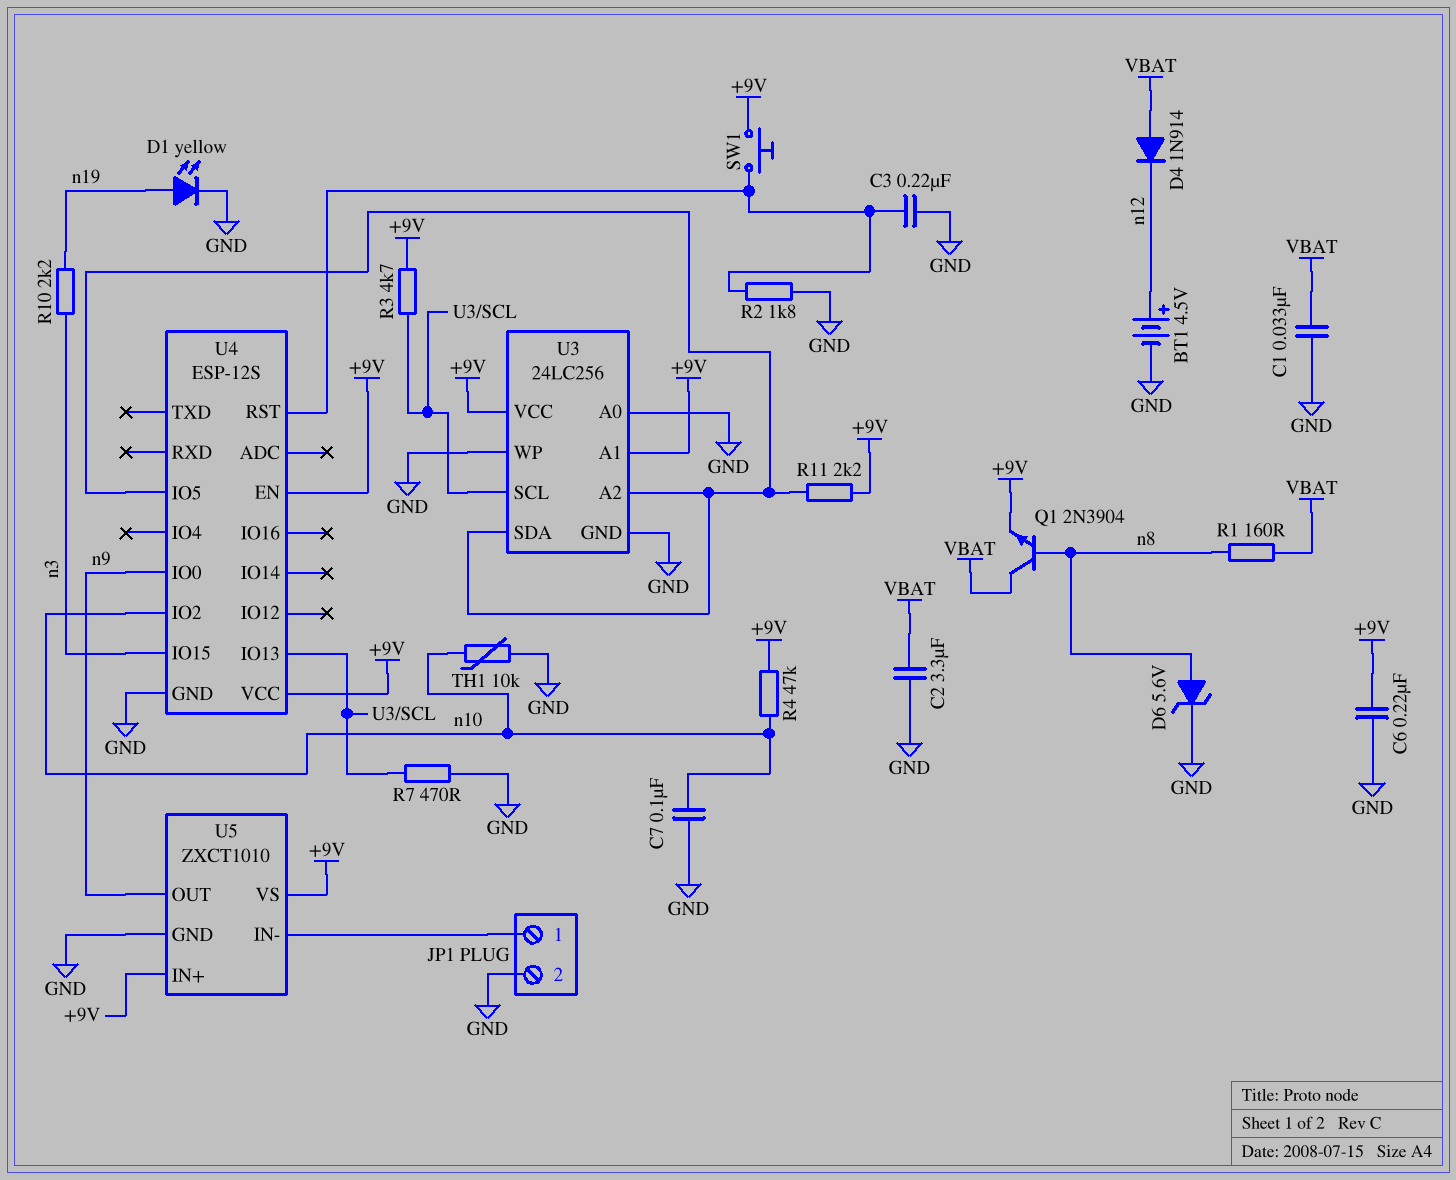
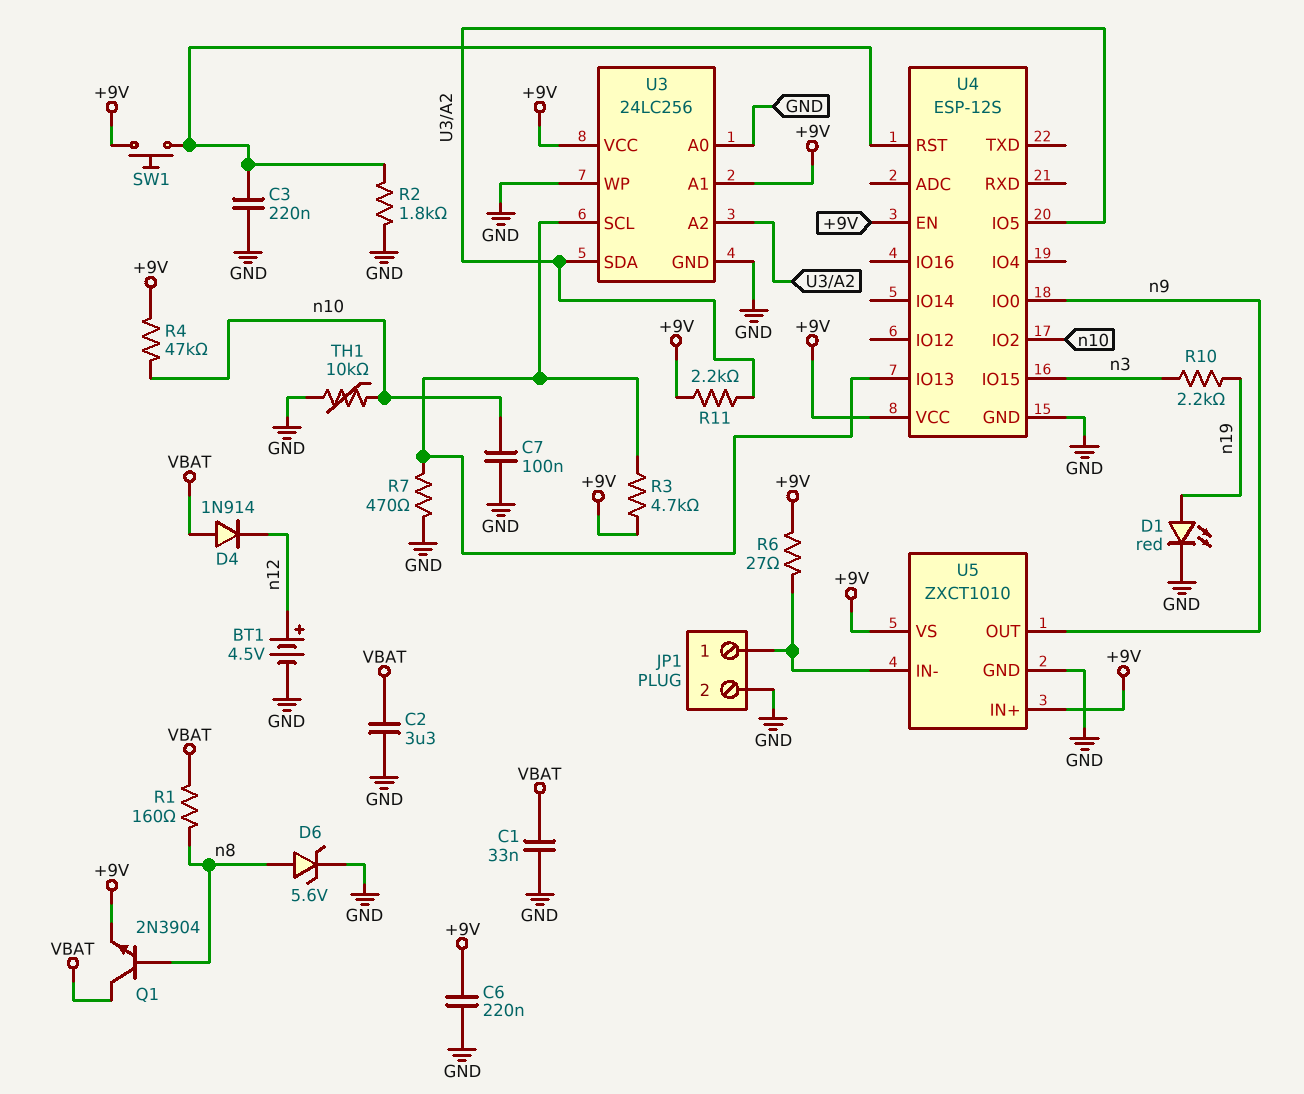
D1: LED yellow (A n19, K GND) -> LED red (A n19, K GND)
R6: none -> 27 (+9V, JP1/1)

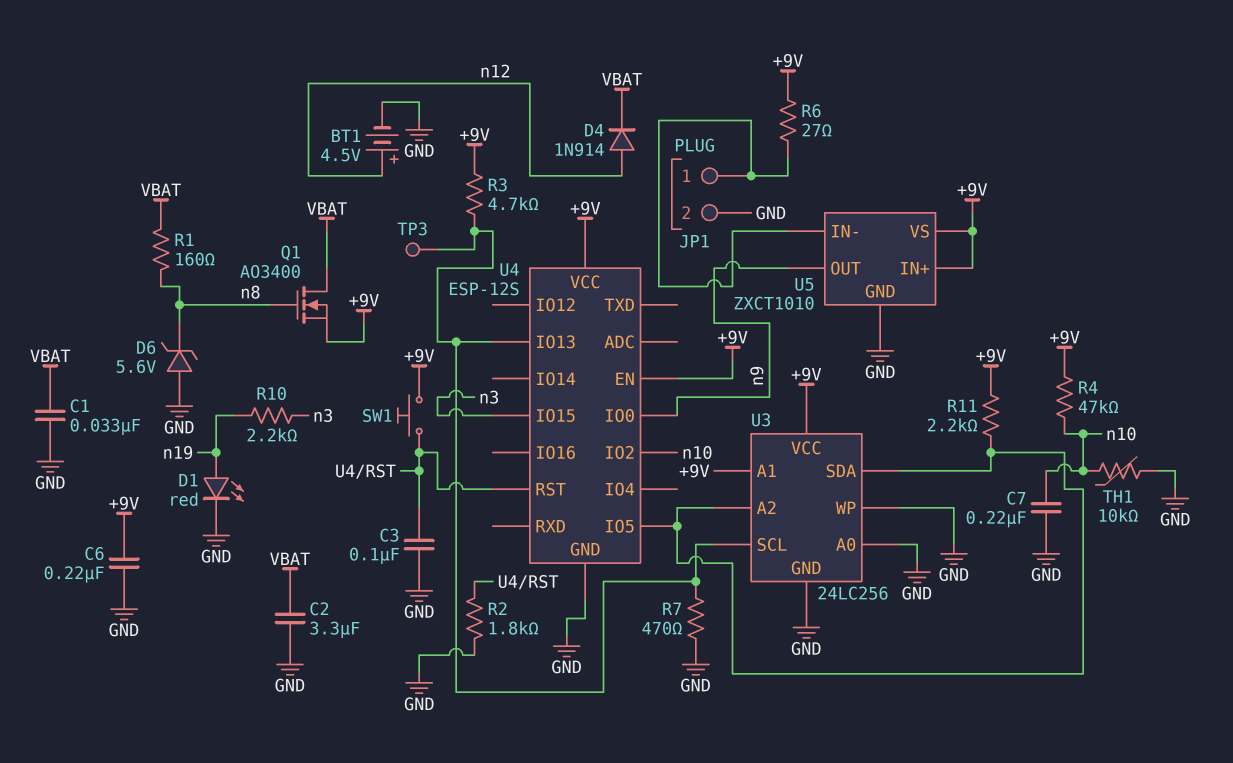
C3: 220nF (GND, U4/RST) -> 100nF (GND, U4/RST)
C7: 100nF (GND, n10) -> 220nF (GND, n10)
D4: diode 1N914 (A VBAT, K n12) -> diode 1N914 (A n12, K VBAT)
D6: zener 5.6V (A n8, K GND) -> zener 5.6V (A GND, K n8)
Q1: NPN 2N3904 (B n8, C VBAT, E +9V) -> NMOS AO3400 (G n8, D VBAT, S +9V)
TP3: none -> test point (U3/SCL)

